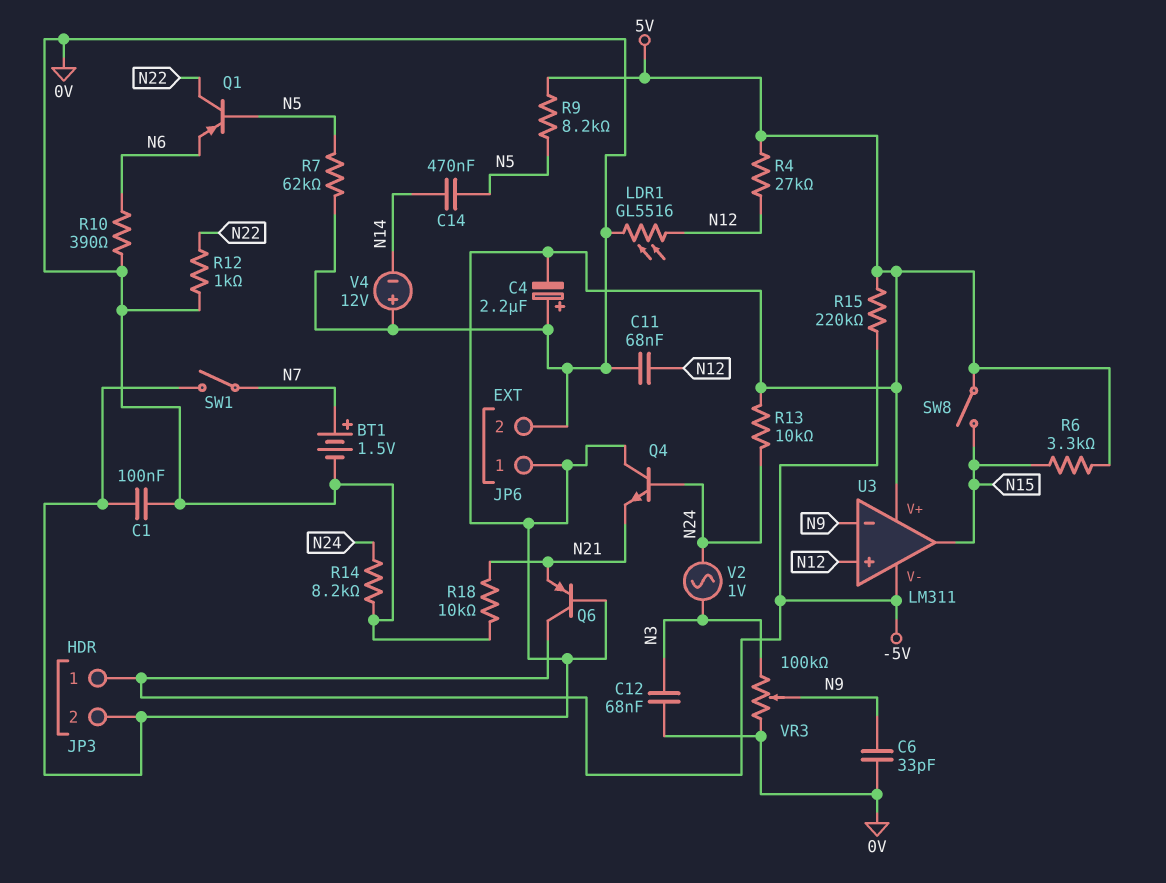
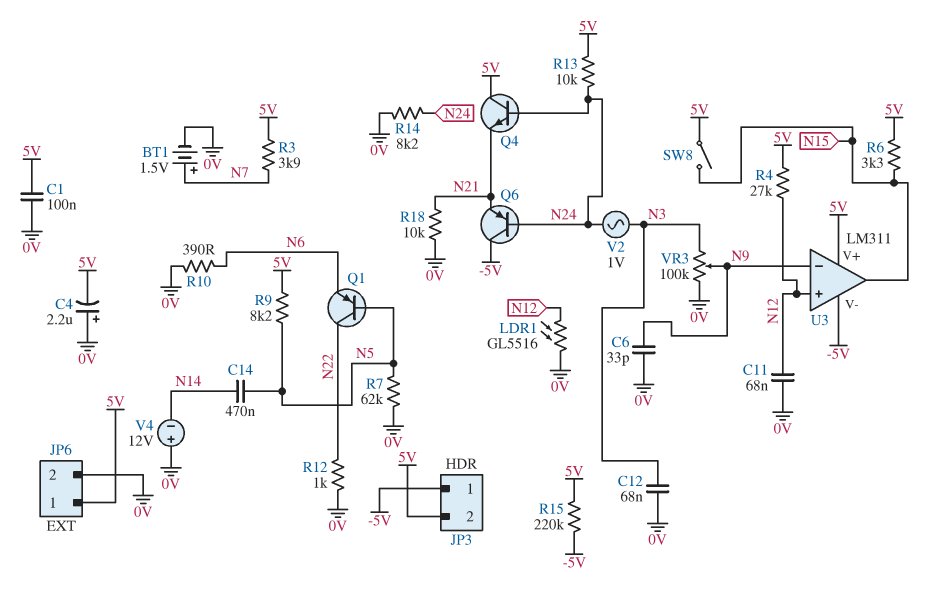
Q6: PNP (B 5V, C -5V, E N21) -> PNP (B N24, C -5V, E N21)
R3: none -> 3.9k (5V, N7)
SW1: switch (5V, N7) -> none

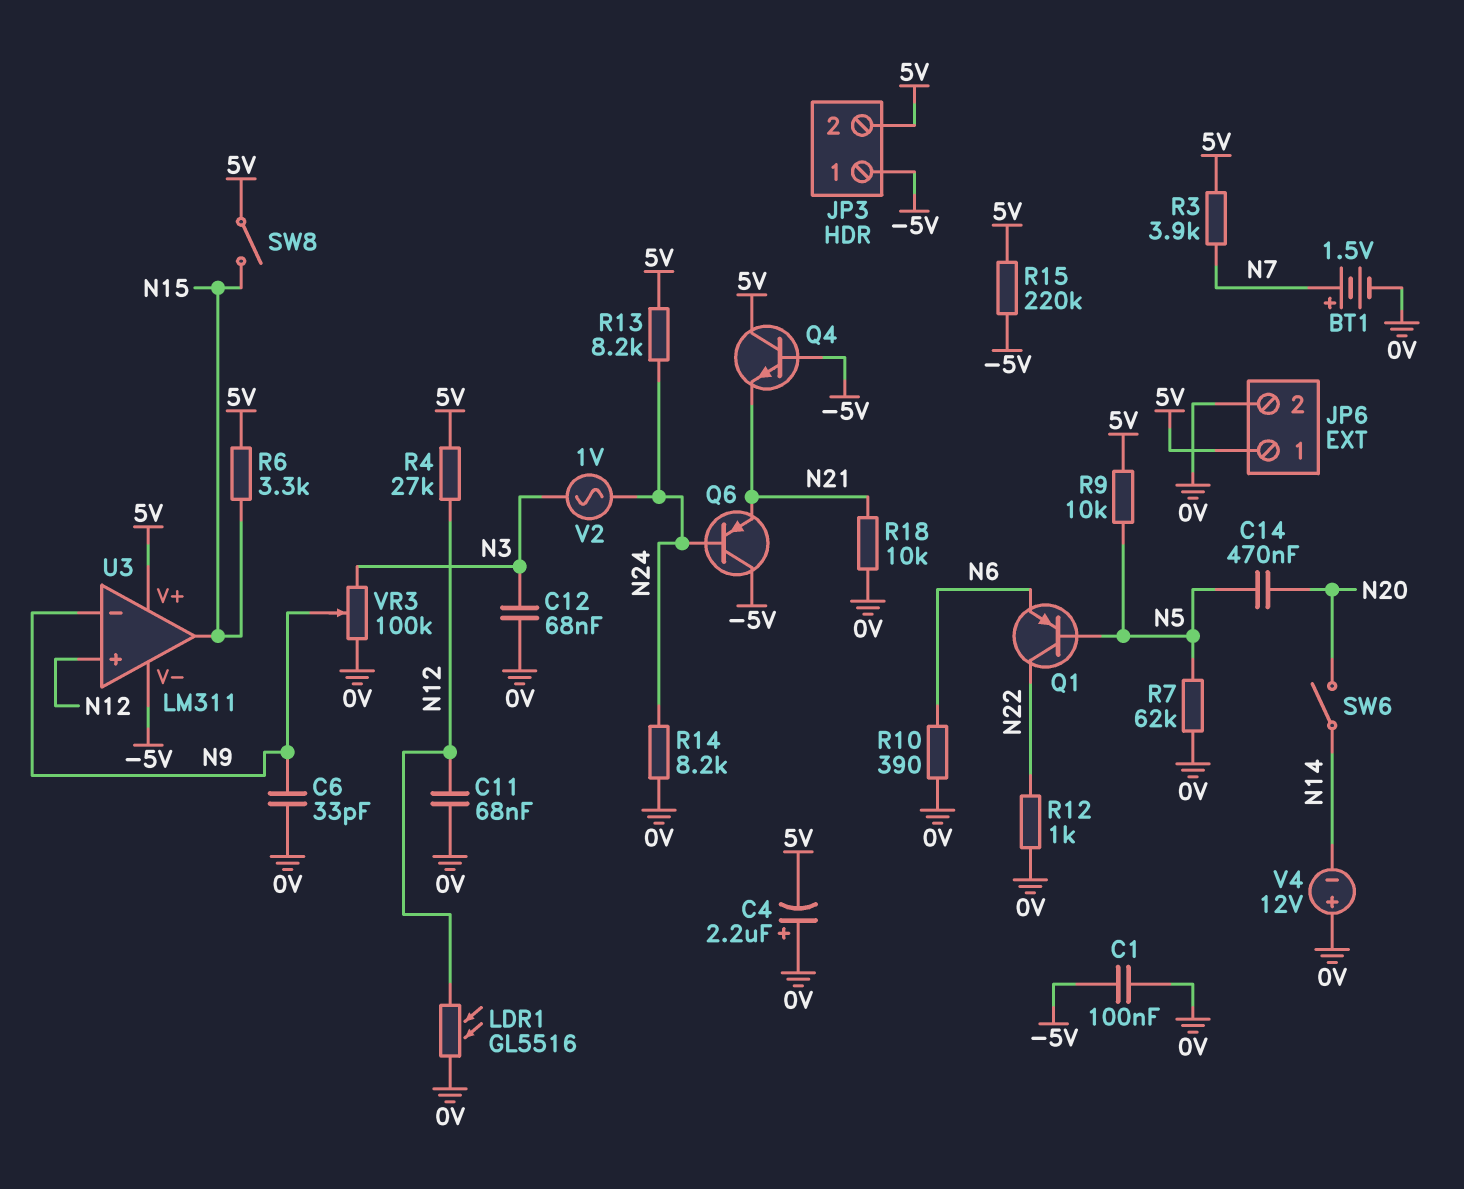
C1: 100nF (0V, 5V) -> 100nF (-5V, 0V)
C14: 470nF (N5, N14) -> 470nF (N5, N20)
Q4: NPN (B N24, C 5V, E N21) -> NPN (B -5V, C 5V, E N21)
R9: 8.2k (5V, N5) -> 10k (5V, N5)
R13: 10k (5V, N24) -> 8.2k (5V, N24)
SW6: none -> switch (N14, N20)

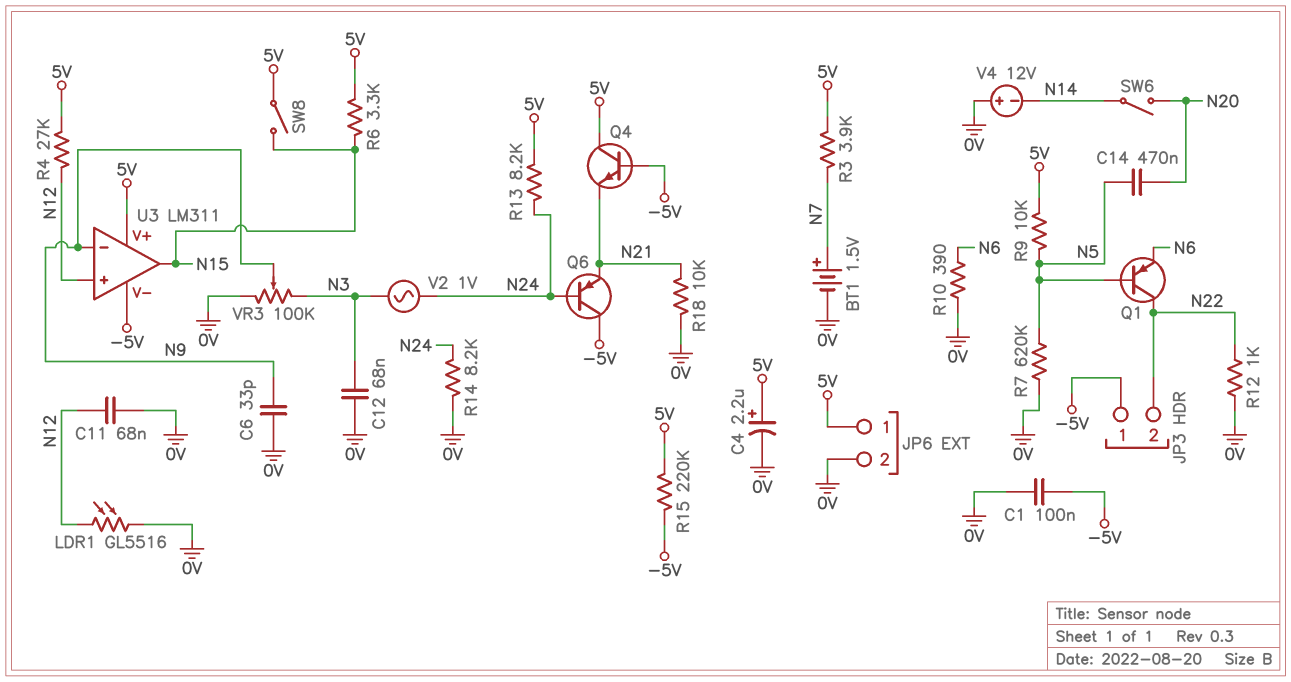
C4: 2.2uF (plus 0V, minus 5V) -> 2.2uF (plus 5V, minus 0V)
JP3 pin 2: 5V -> N22
R7: 62k (0V, N5) -> 620k (0V, N5)

